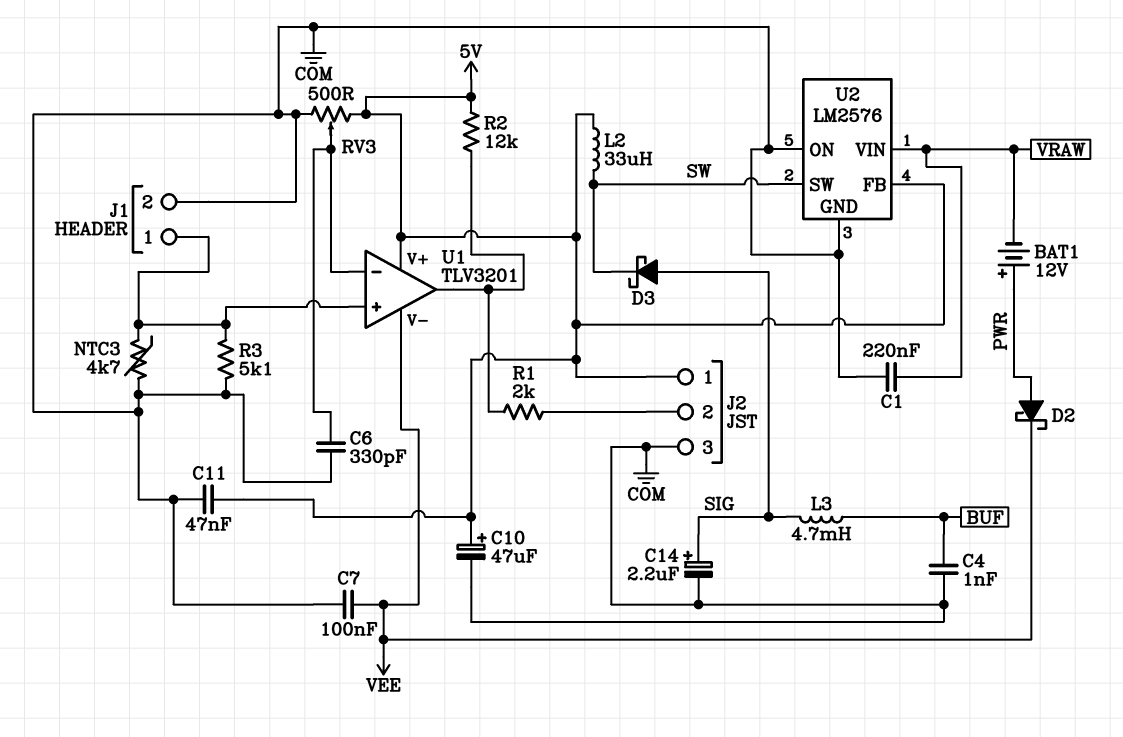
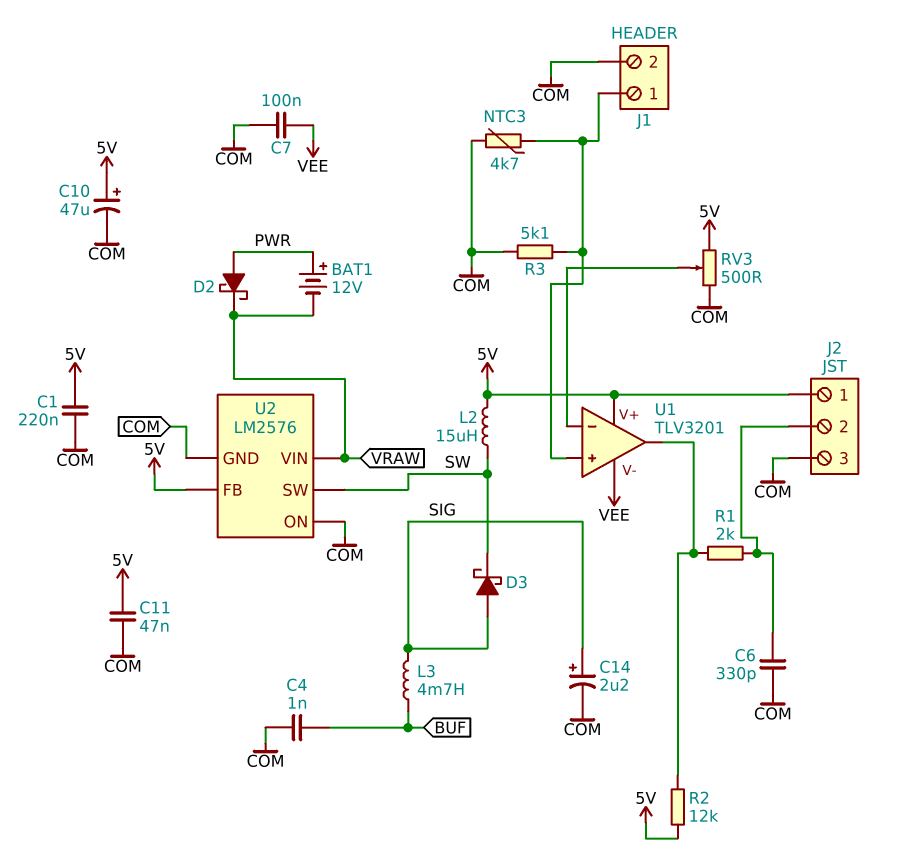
C1: 220nF (COM, VRAW) -> 220nF (5V, COM)
C6: 330pF (COM, U1/in-) -> 330pF (COM, J2/2)
D2: schottky (A PWR, K VEE) -> schottky (A PWR, K VRAW)
L2: 33uH (5V, SW) -> 15uH (5V, SW)

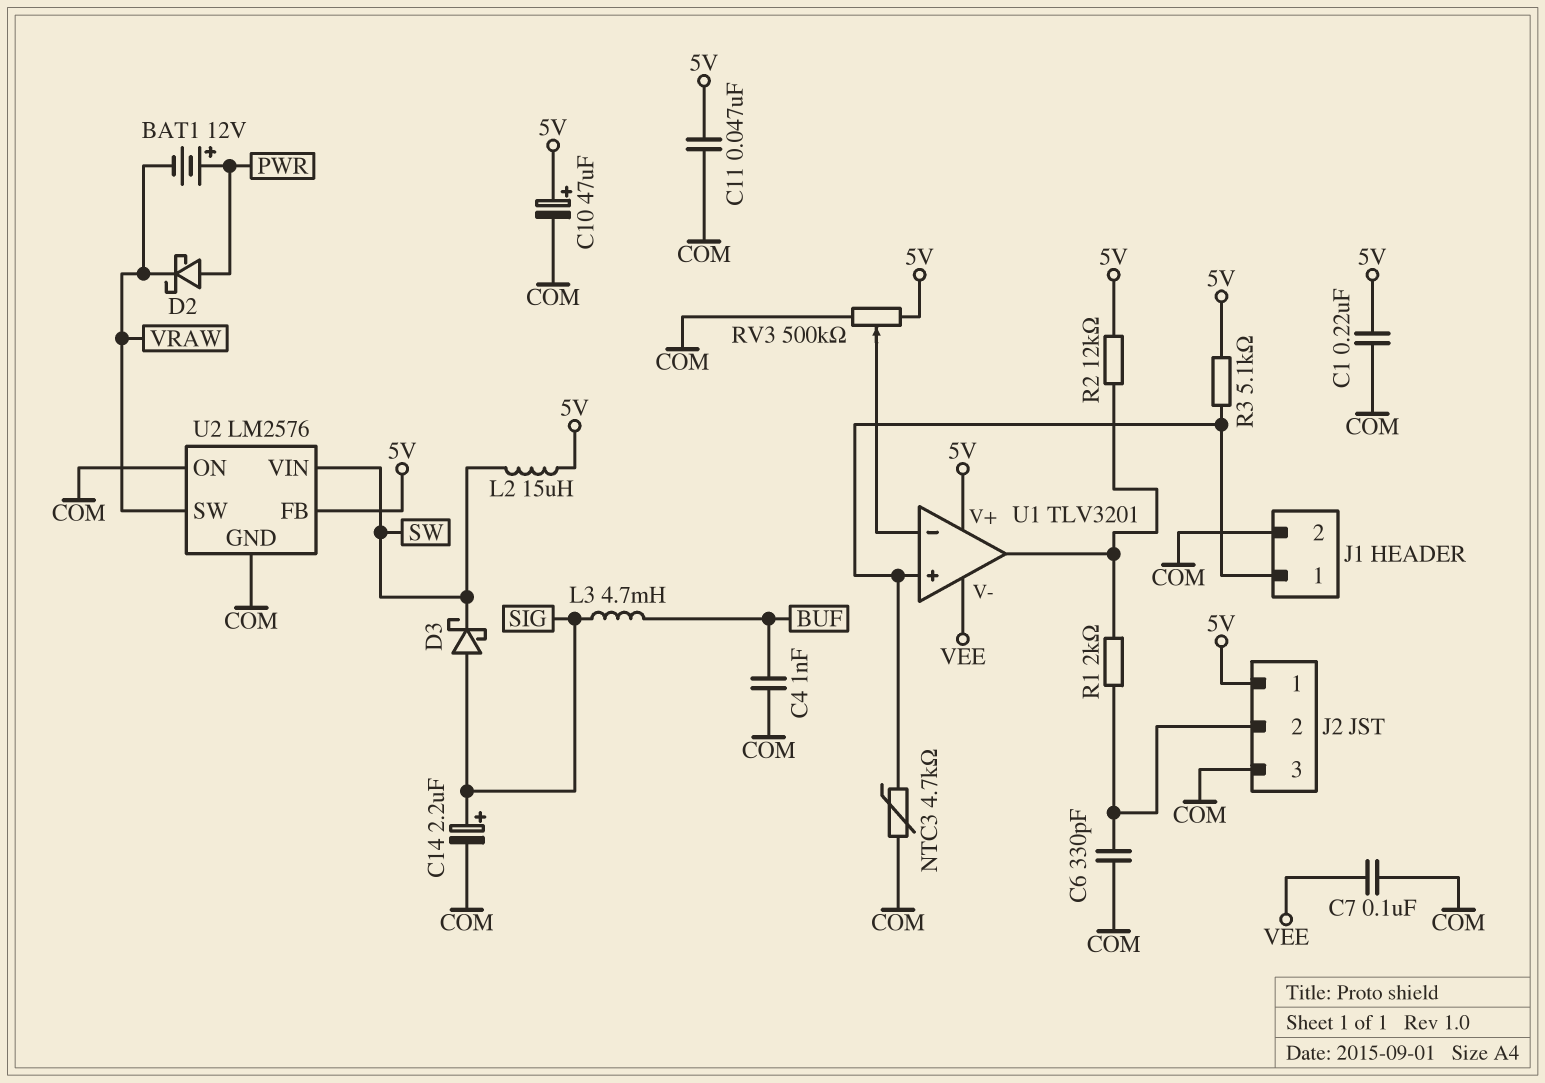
R3: 5.1k (COM, J1/1) -> 5.1k (5V, J1/1)
RV3: 500 (5V, COM, wiper U1/in-) -> 500k (5V, COM, wiper U1/in-)
U2 pin SW: SW -> VRAW
U2 pin VIN: VRAW -> SW

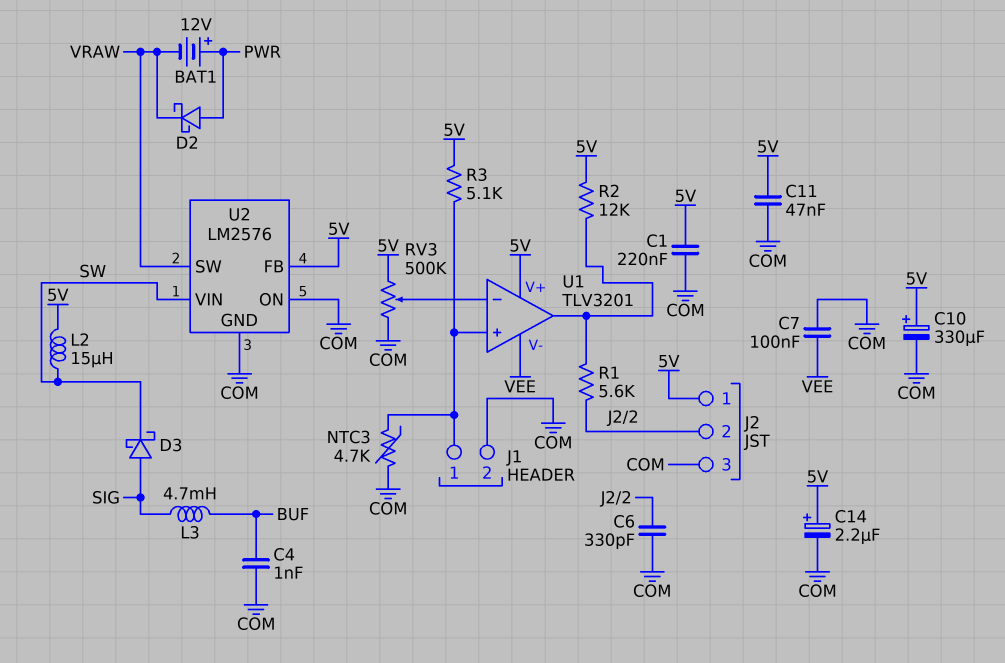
C10: 47uF (plus 5V, minus COM) -> 330uF (plus 5V, minus COM)
C14: 2.2uF (plus SIG, minus COM) -> 2.2uF (plus 5V, minus COM)
R1: 2k (J2/2, U1/out) -> 5.6k (J2/2, U1/out)

